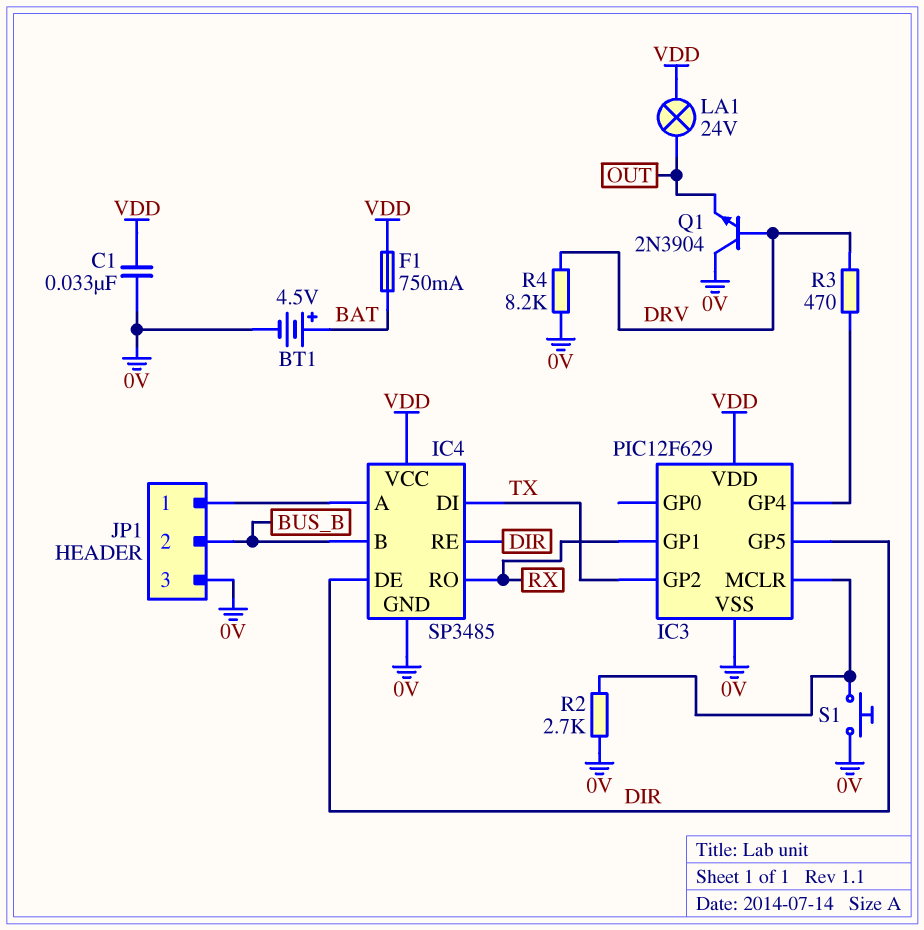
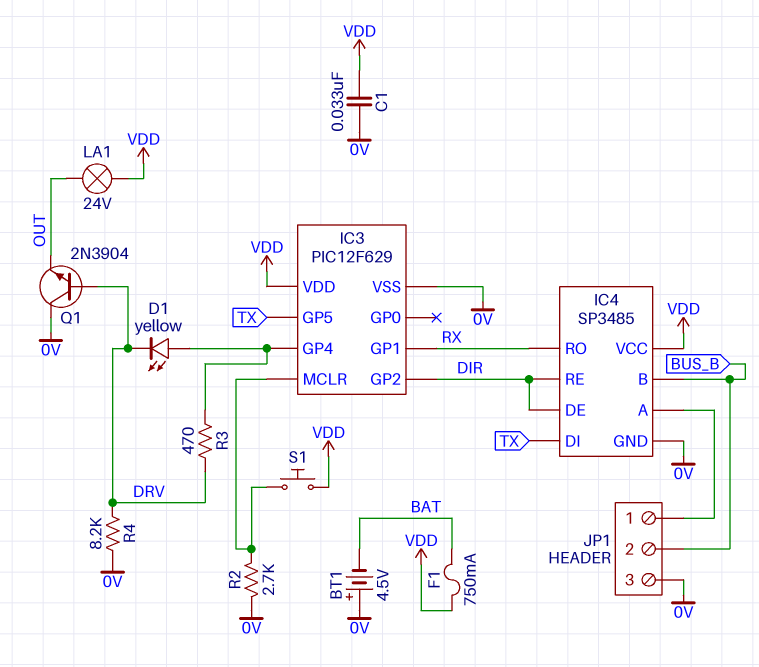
BT1: 4.5V (plus BAT, minus 0V) -> 4.5V (plus 0V, minus BAT)
D1: none -> LED yellow (A IC3/GP4, K DRV)
IC3 pin GP2: TX -> DIR
IC3 pin GP5: DIR -> TX
S1: button (0V, IC3/MCLR) -> button (IC3/MCLR, VDD)

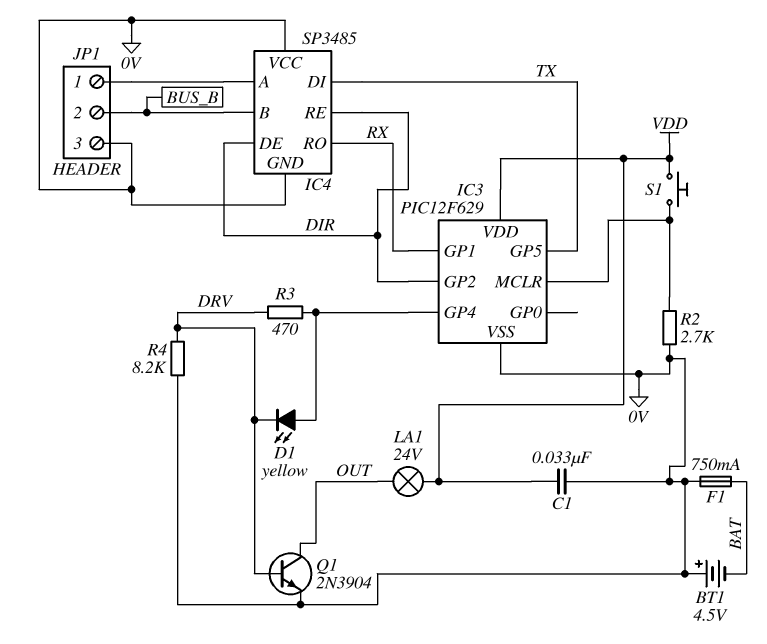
F1: 750mA (BAT, VDD) -> 750mA (0V, BAT)
IC4 pin VCC: VDD -> 0V
Q1: NPN 2N3904 (B DRV, C 0V, E OUT) -> NPN 2N3904 (B DRV, C OUT, E 0V)

